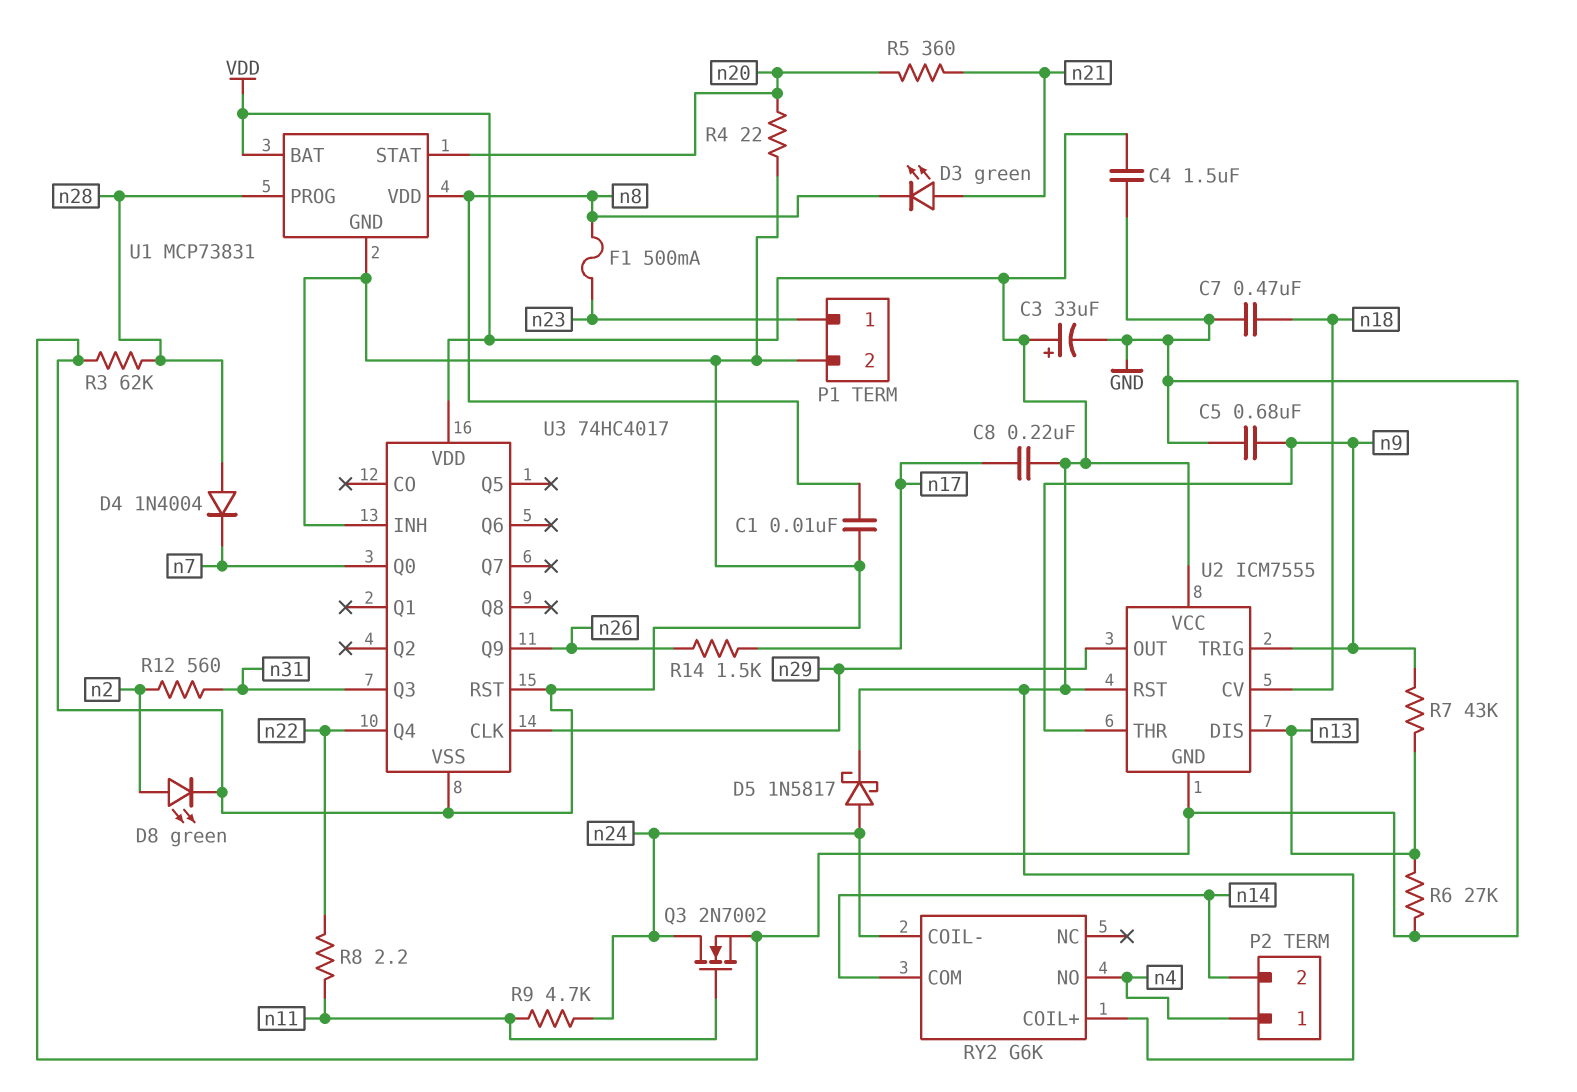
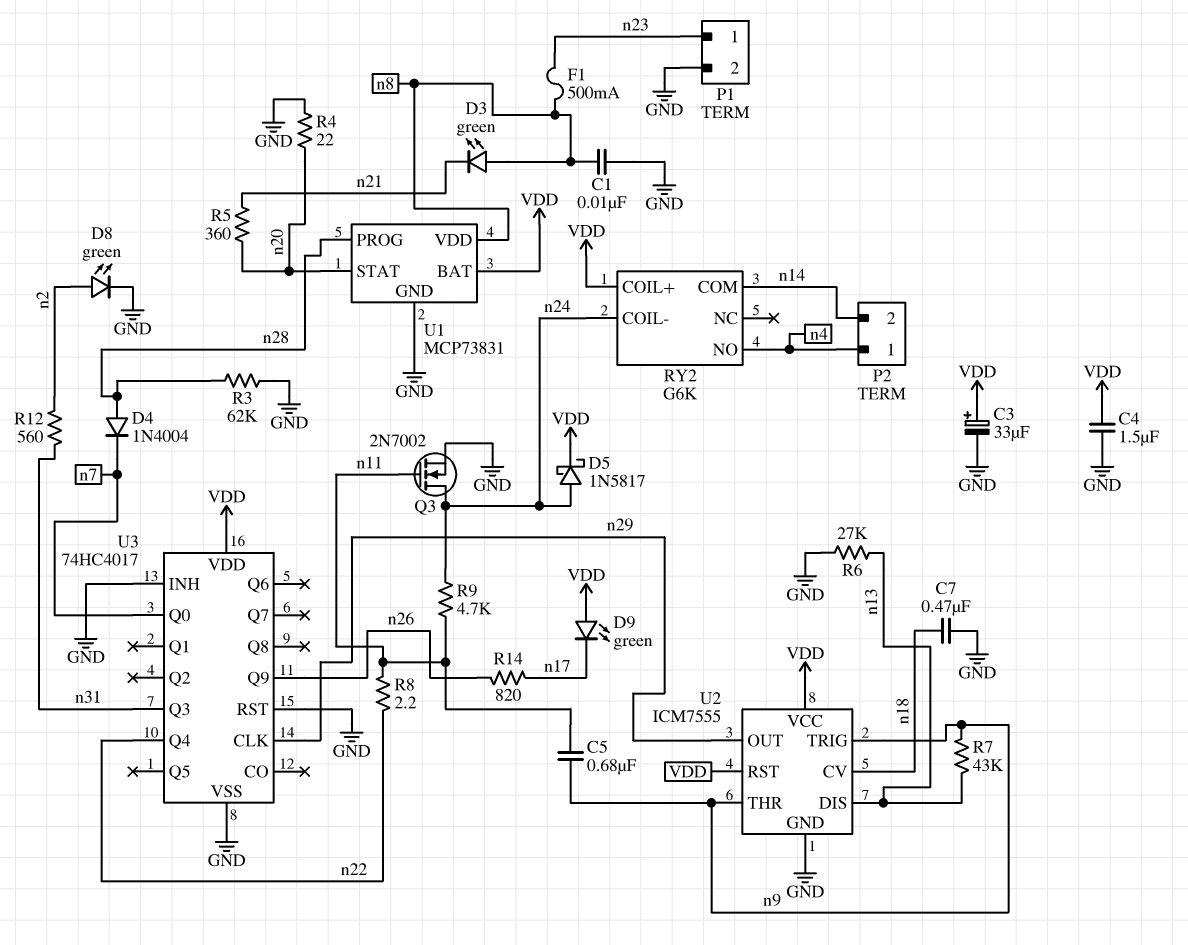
C5: 680nF (GND, n9) -> 680nF (n9, n11)
C8: 220nF (VDD, n17) -> none
D3: LED green (A n21, K n8) -> LED green (A n8, K n21)
D9: none -> LED green (A VDD, K n17)
R14: 1.5k (n17, n26) -> 820 (n17, n26)

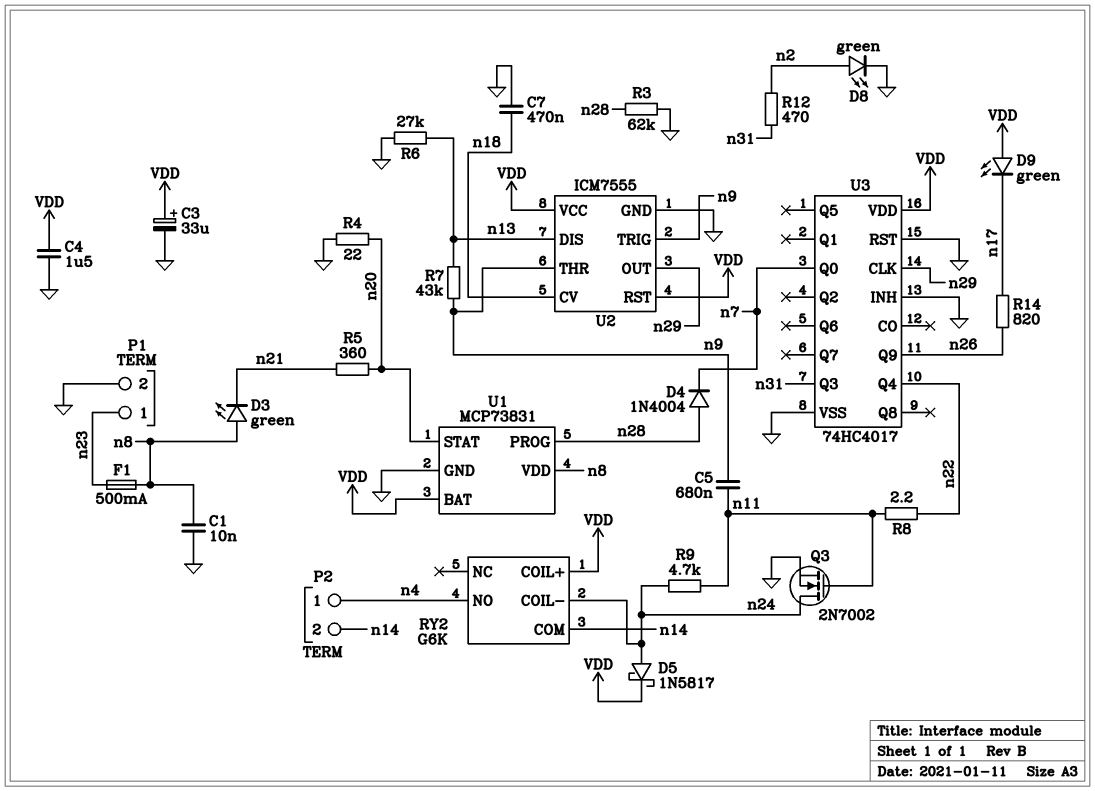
R12: 560 (n2, n31) -> 470 (n2, n31)

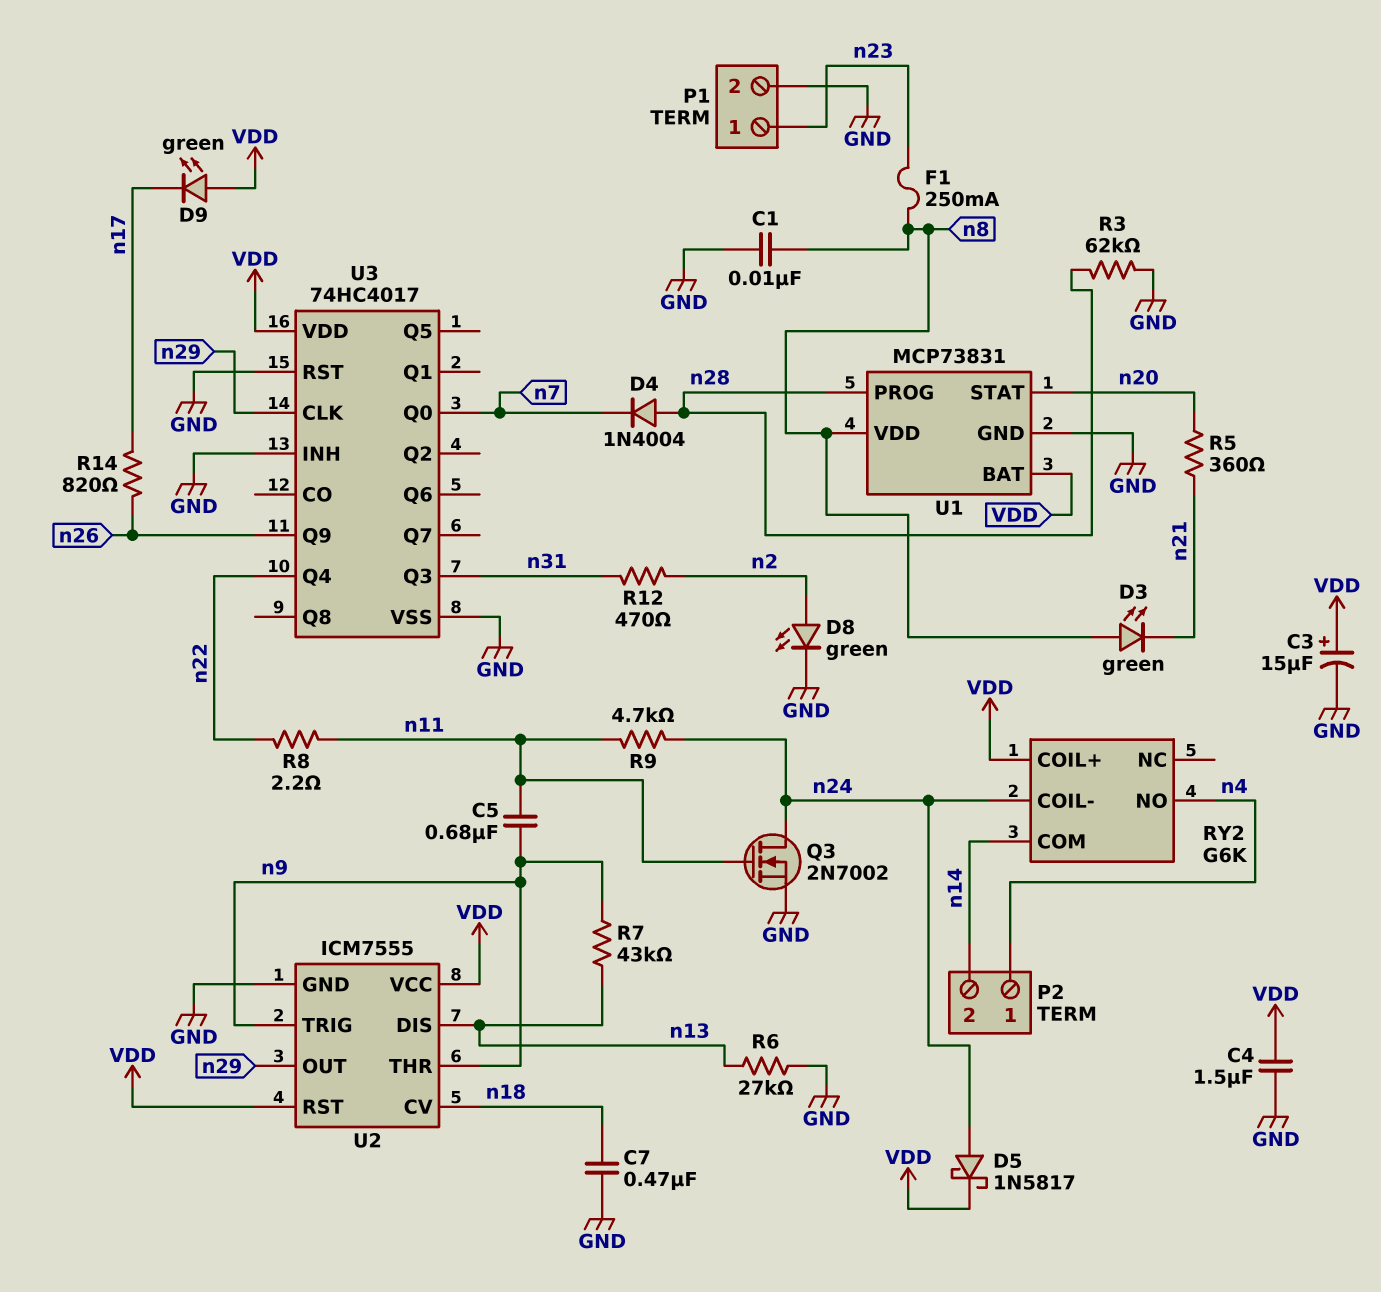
C3: 33uF (plus VDD, minus GND) -> 15uF (plus VDD, minus GND)
F1: 500mA (n8, n23) -> 250mA (n8, n23)
R4: 22 (GND, n20) -> none

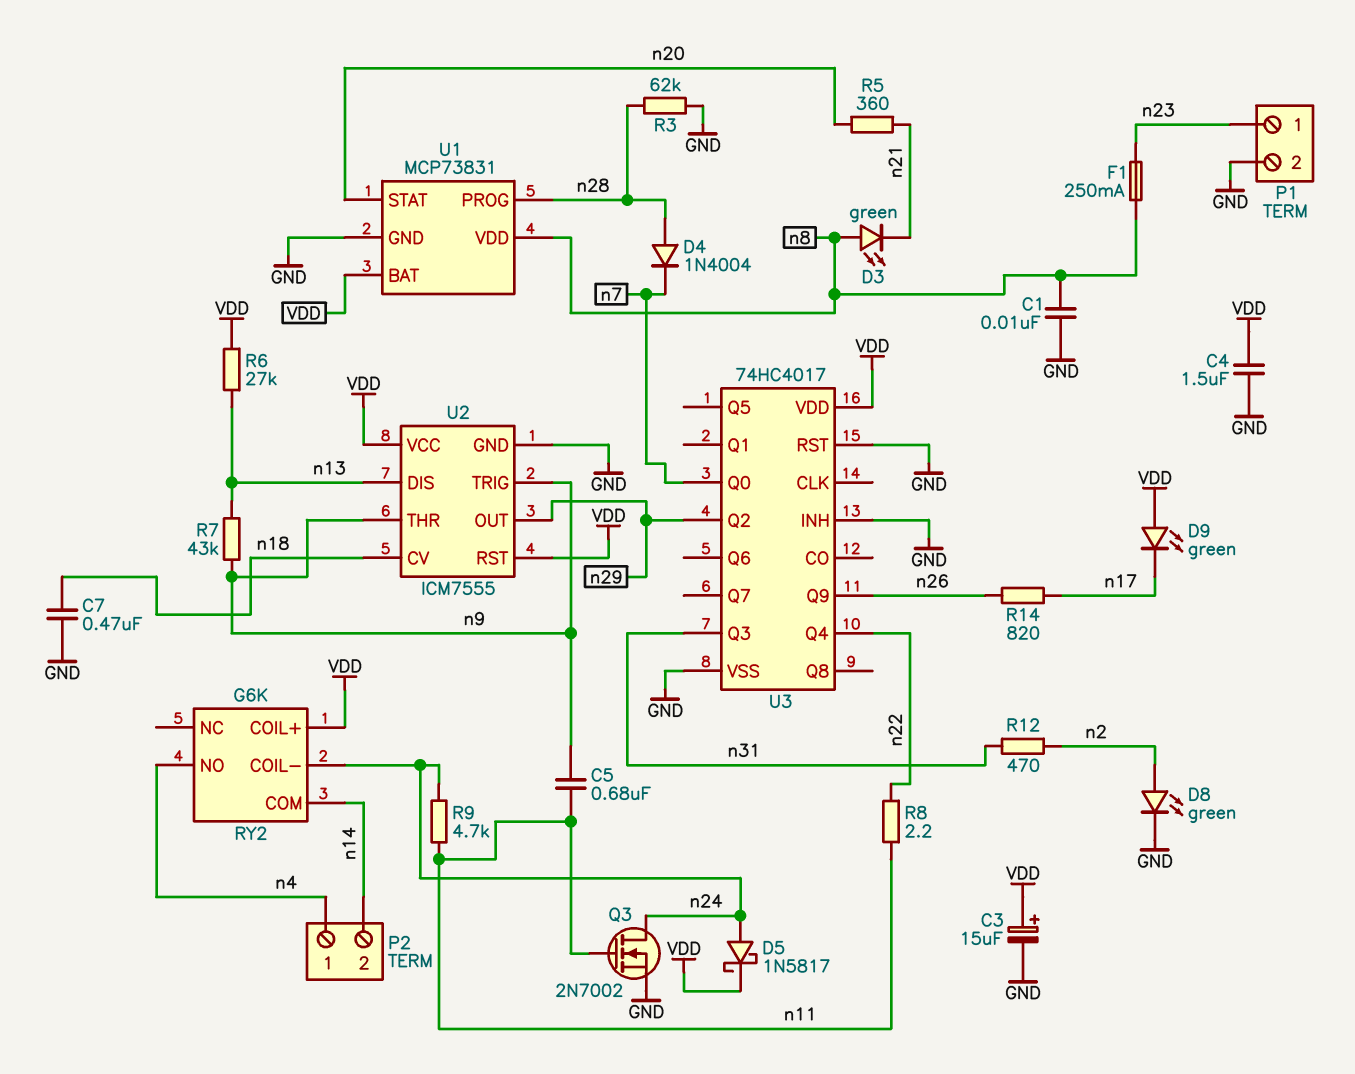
R6: 27k (GND, n13) -> 27k (VDD, n13)
U3 pin CLK: n29 -> none
U3 pin Q2: none -> n29

